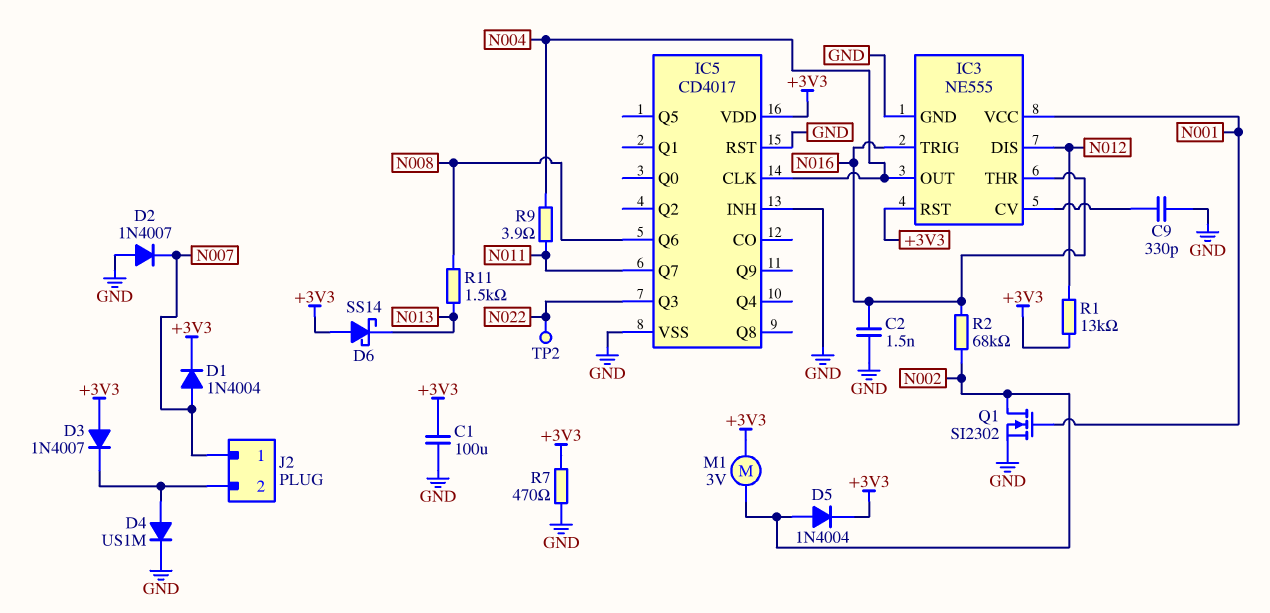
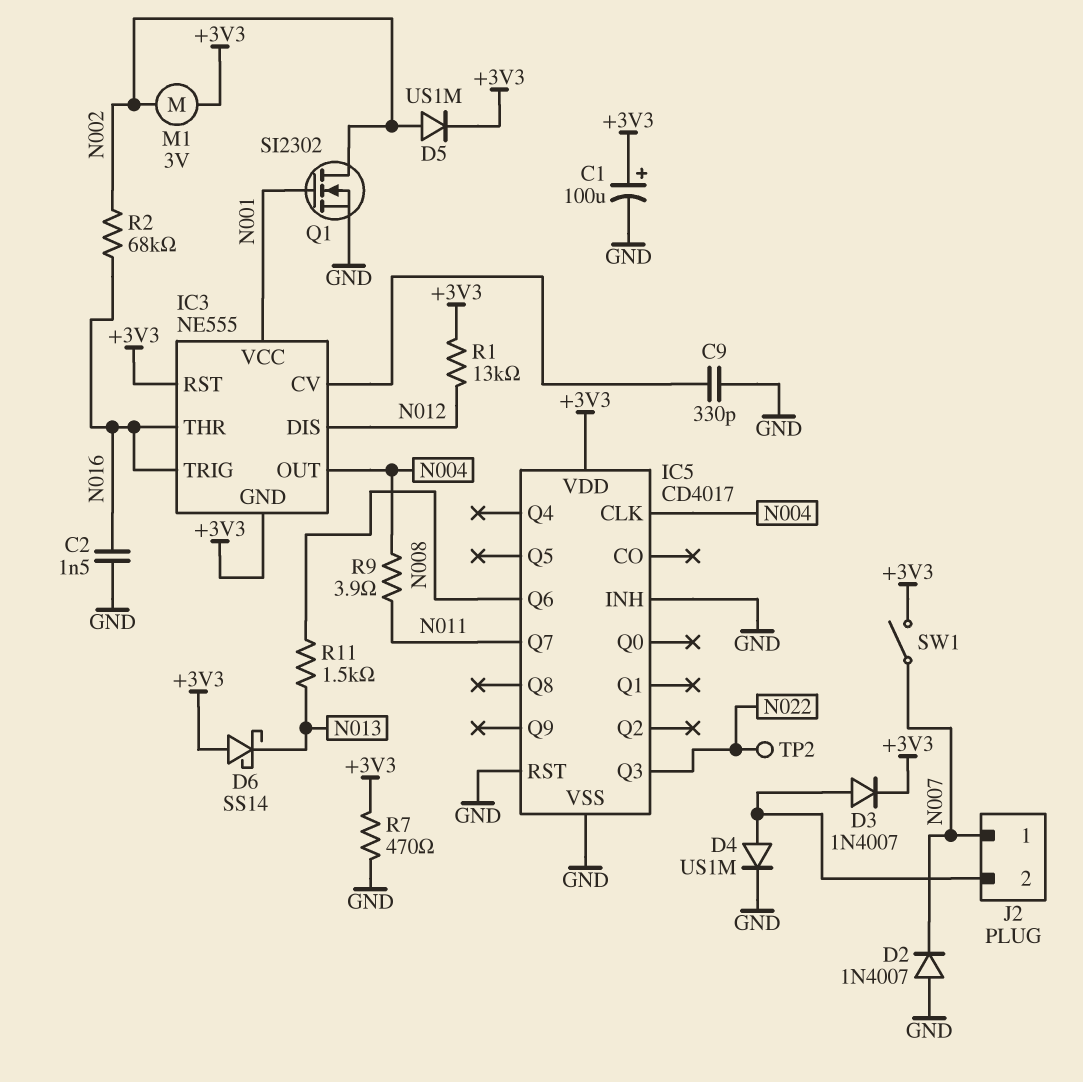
C1: 100uF (+3V3, GND) -> 100uF (plus +3V3, minus GND)
D1: diode 1N4004 (A N007, K +3V3) -> none
D3: diode 1N4007 (A +3V3, K J2/2) -> diode 1N4007 (A J2/2, K +3V3)
D5: diode 1N4004 (A N002, K +3V3) -> diode US1M (A N002, K +3V3)
IC3 pin GND: GND -> +3V3
SW1: none -> switch (+3V3, N007)

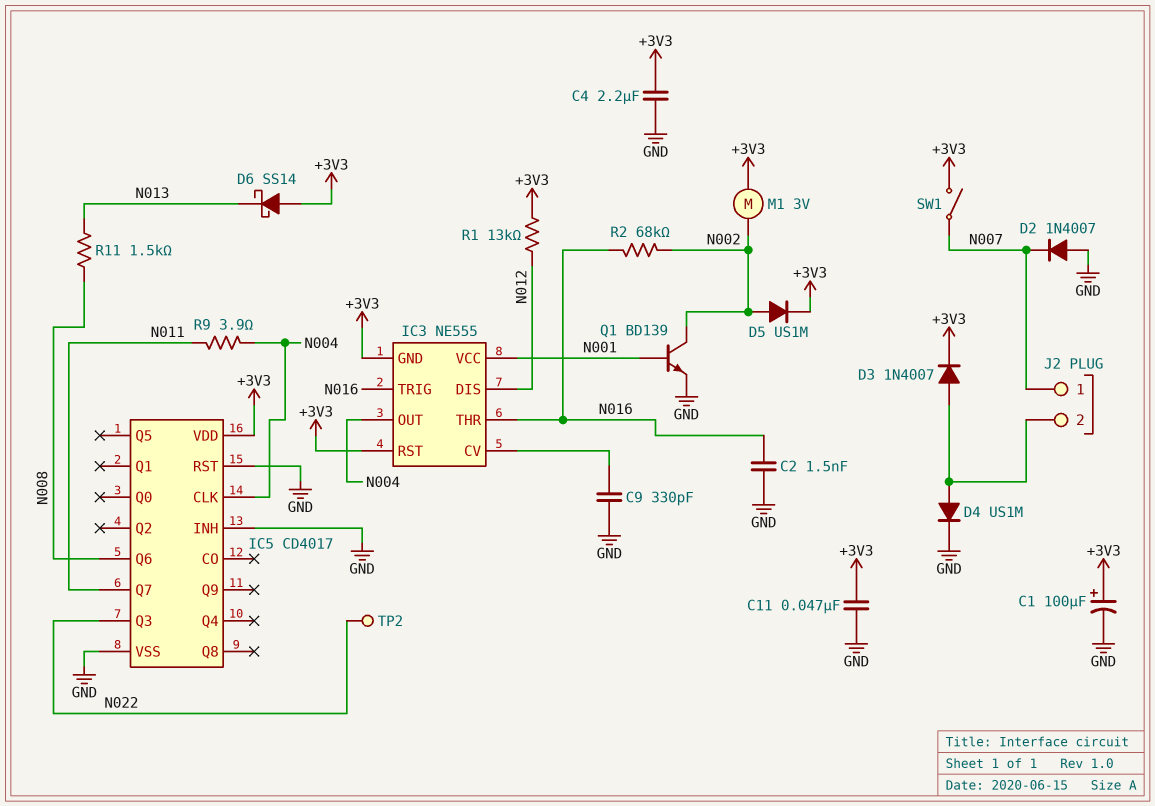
C4: none -> 2.2uF (+3V3, GND)
C11: none -> 47nF (+3V3, GND)
Q1: NMOS SI2302 (G N001, D N002, S GND) -> NPN BD139 (B N001, C N002, E GND)
R7: 470 (+3V3, GND) -> none

